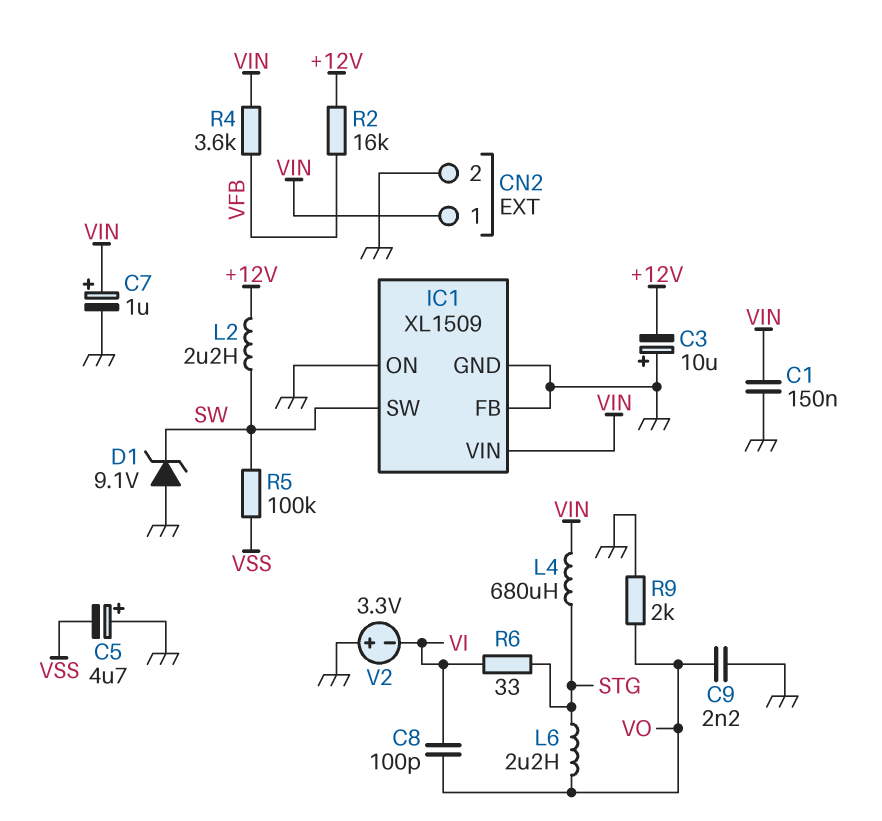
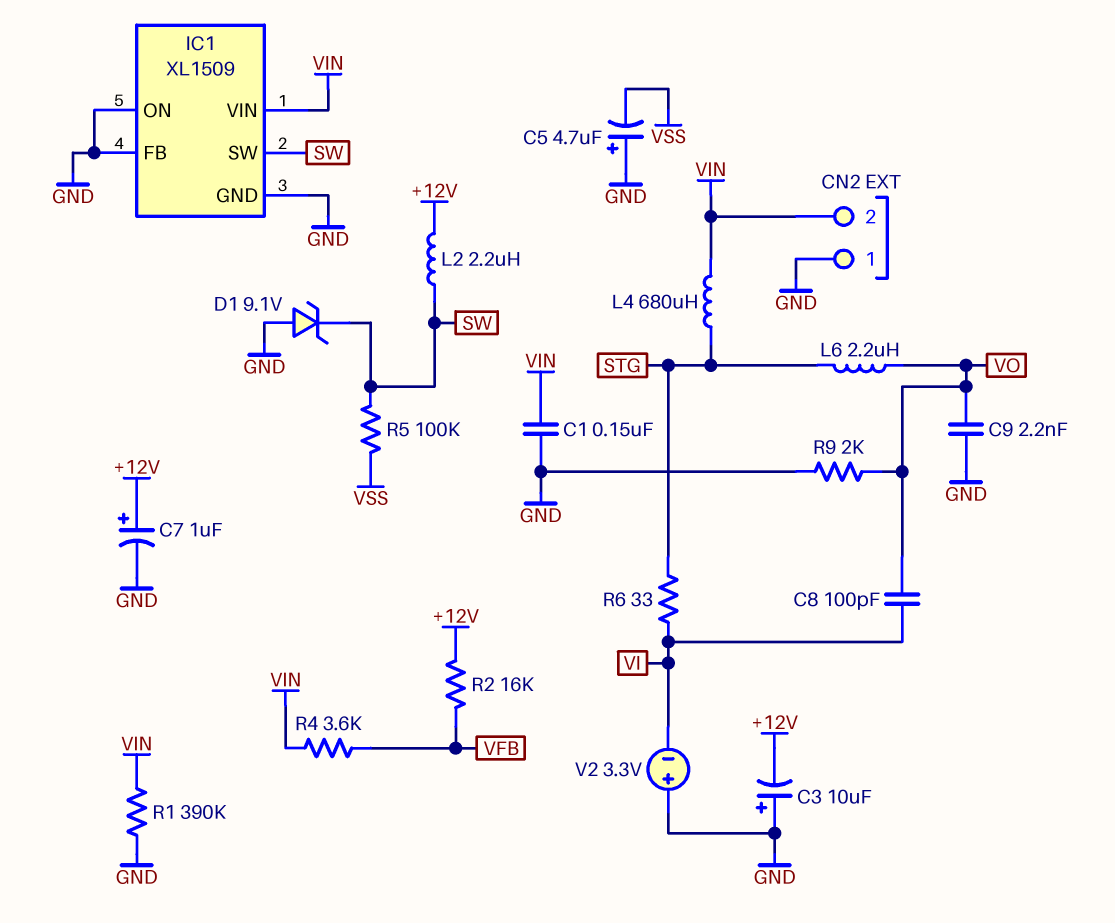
C7: 1uF (plus VIN, minus GND) -> 1uF (plus +12V, minus GND)
CN2 pin 1: VIN -> GND
CN2 pin 2: GND -> VIN
R1: none -> 390k (GND, VIN)

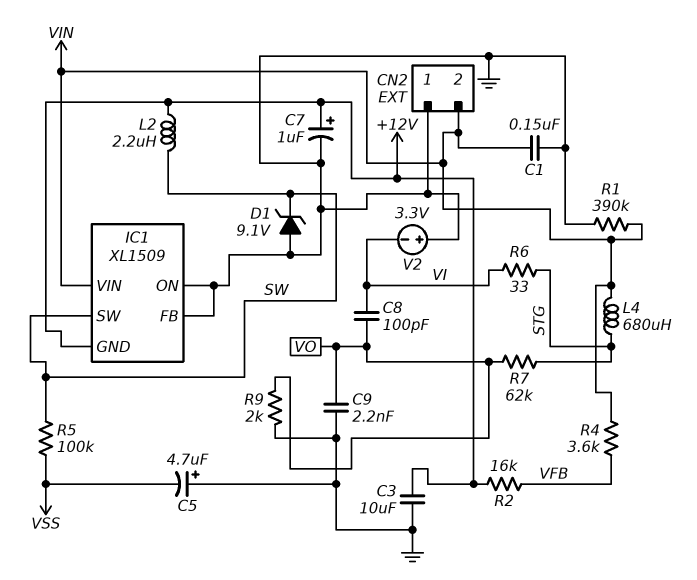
C3: 10uF (plus GND, minus +12V) -> 10uF (+12V, GND)
IC1 pin GND: GND -> +12V
L6: 2.2uH (STG, VO) -> none
R7: none -> 62k (STG, VO)

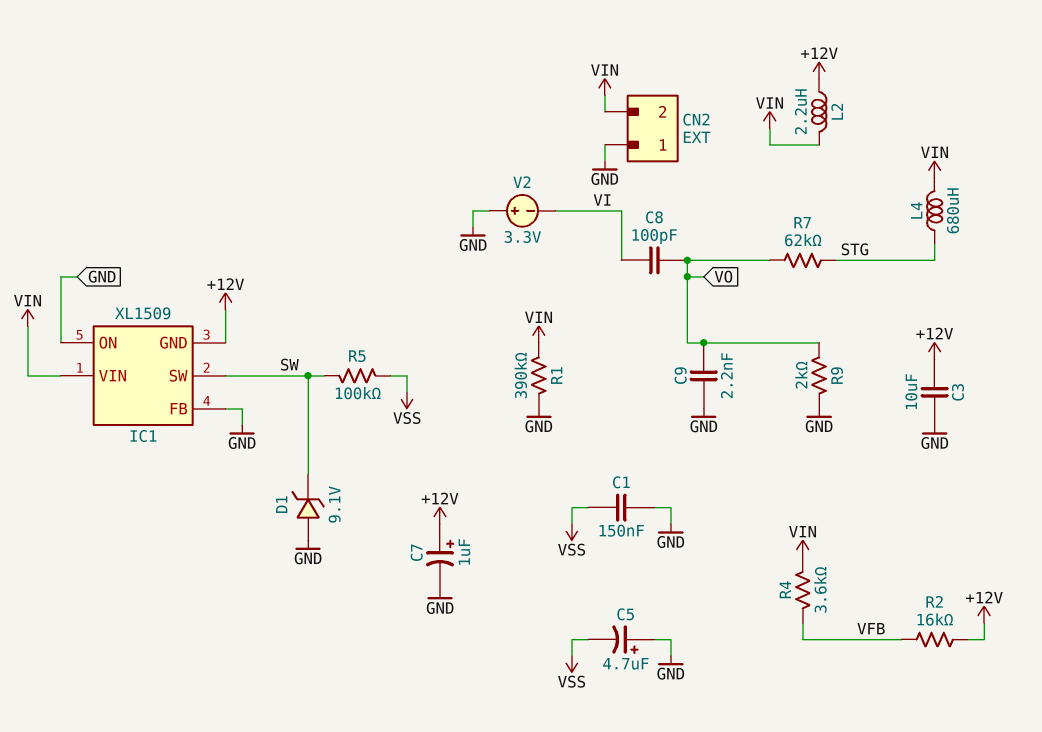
C1: 150nF (GND, VIN) -> 150nF (GND, VSS)
L2: 2.2uH (+12V, SW) -> 2.2uH (+12V, VIN)
R6: 33 (STG, VI) -> none

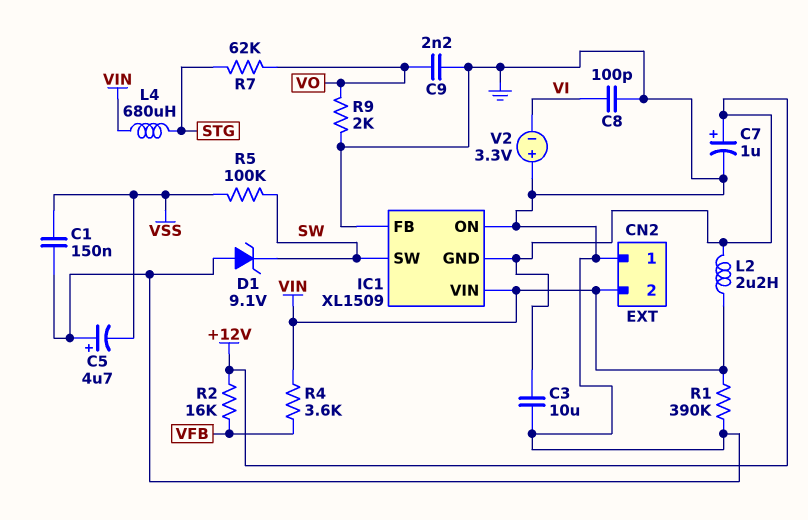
C8: 100pF (VI, VO) -> 100pF (GND, VI)

